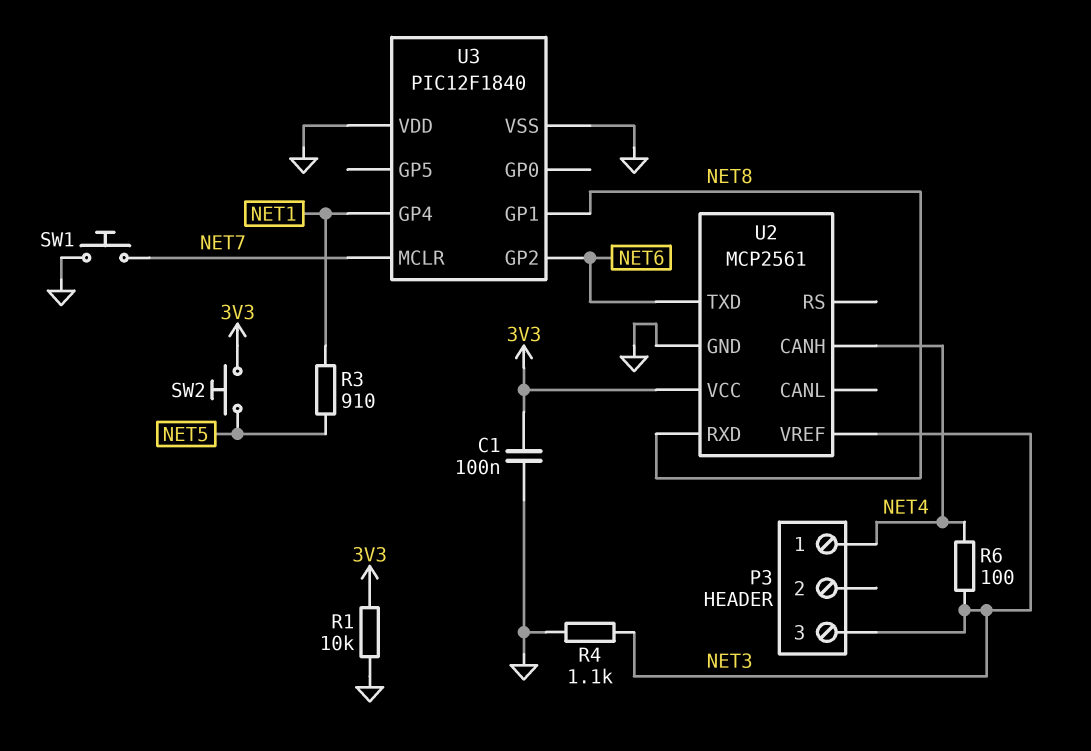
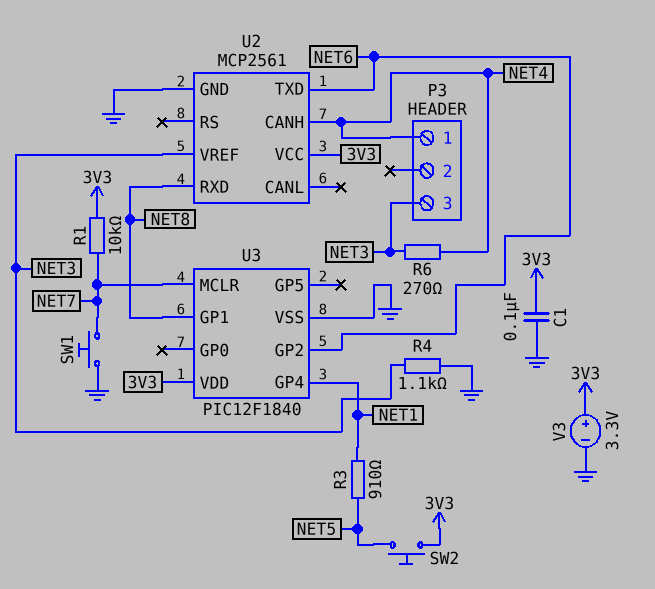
R1: 10k (3V3, GND) -> 10k (3V3, NET7)
R6: 100 (NET3, NET4) -> 270 (NET3, NET4)
U3 pin VDD: GND -> 3V3
V3: none -> 3.3V (plus 3V3, minus GND)

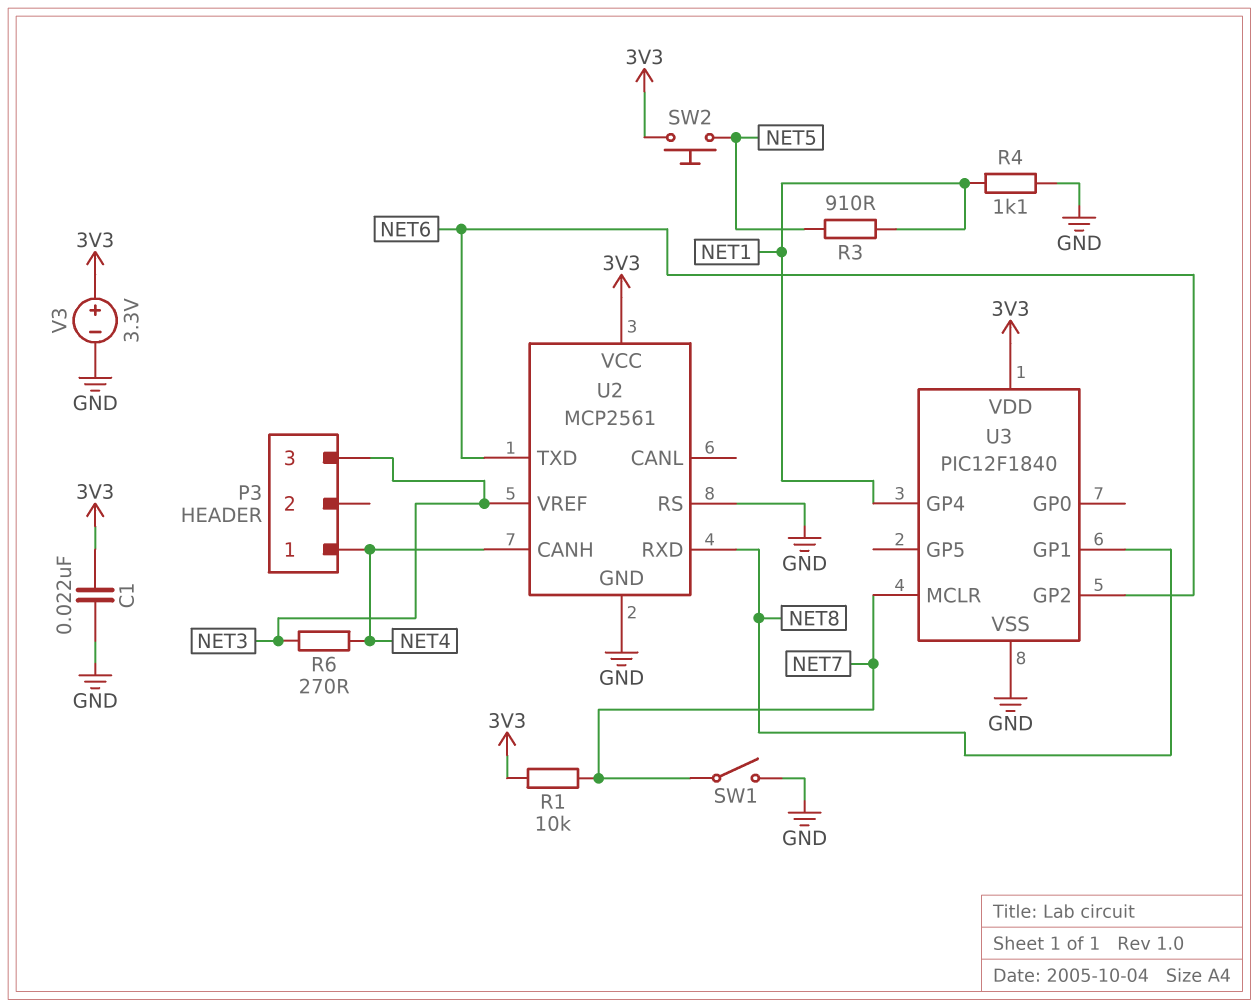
C1: 100nF (3V3, GND) -> 22nF (3V3, GND)
R4: 1.1k (GND, NET3) -> 1.1k (GND, NET1)
SW1: button (GND, NET7) -> switch (GND, NET7)
U2 pin RS: none -> GND

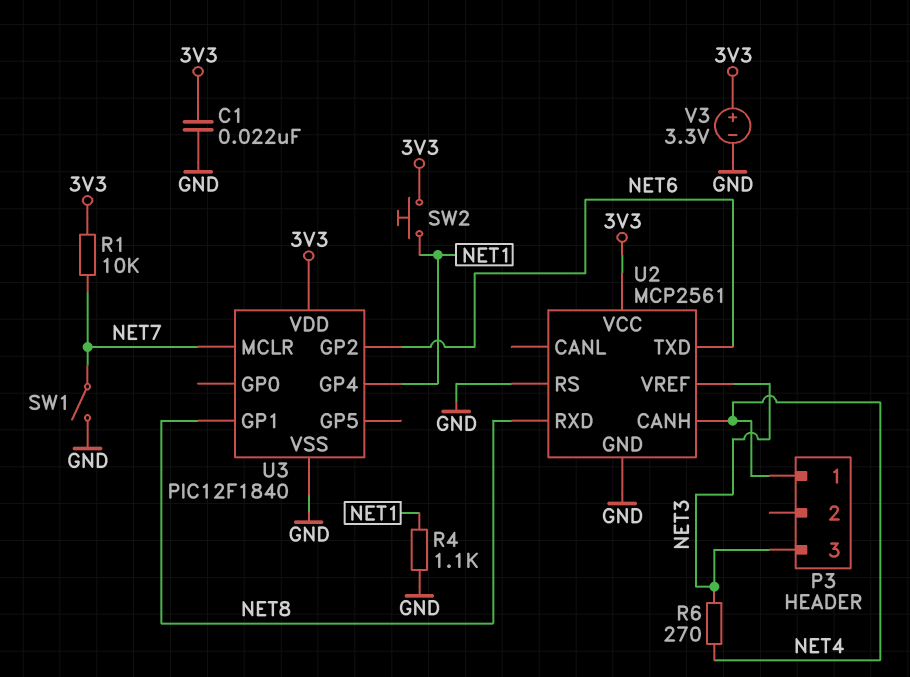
R3: 910 (NET1, NET5) -> none
SW2: button (3V3, NET5) -> button (3V3, NET1)

